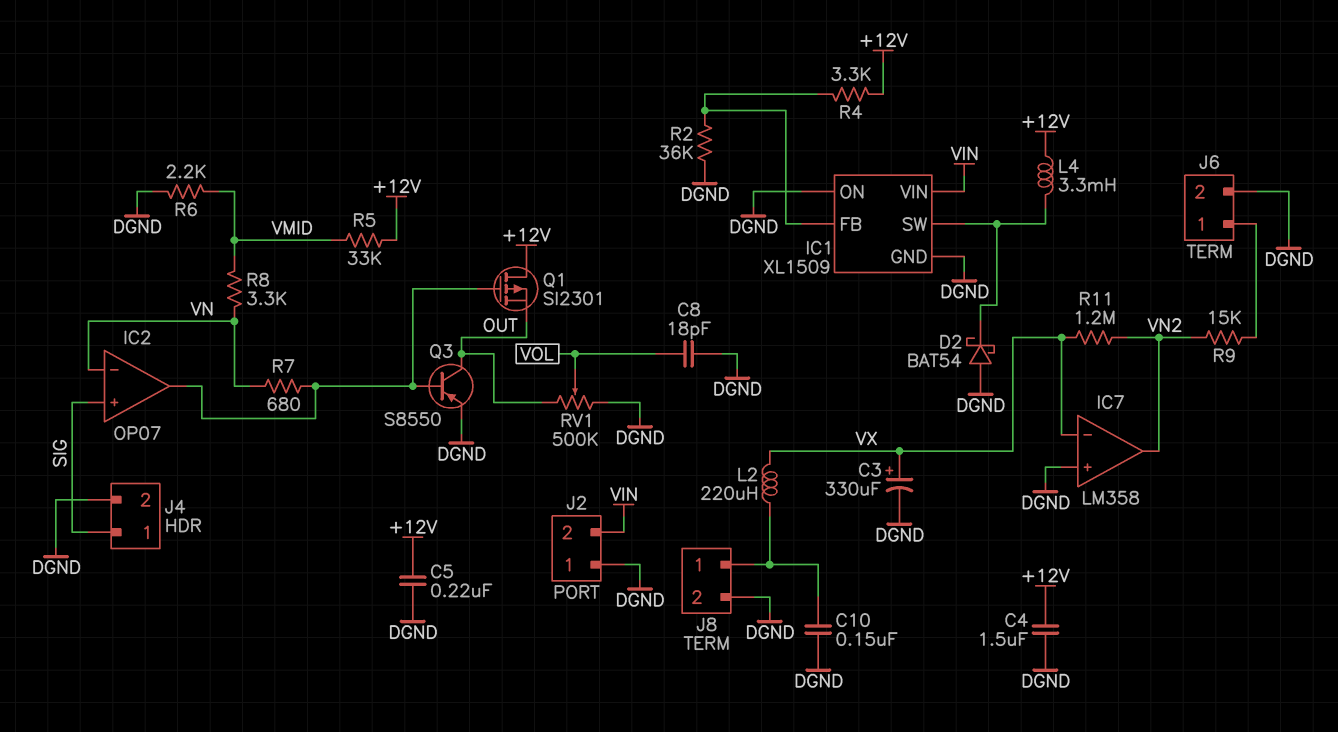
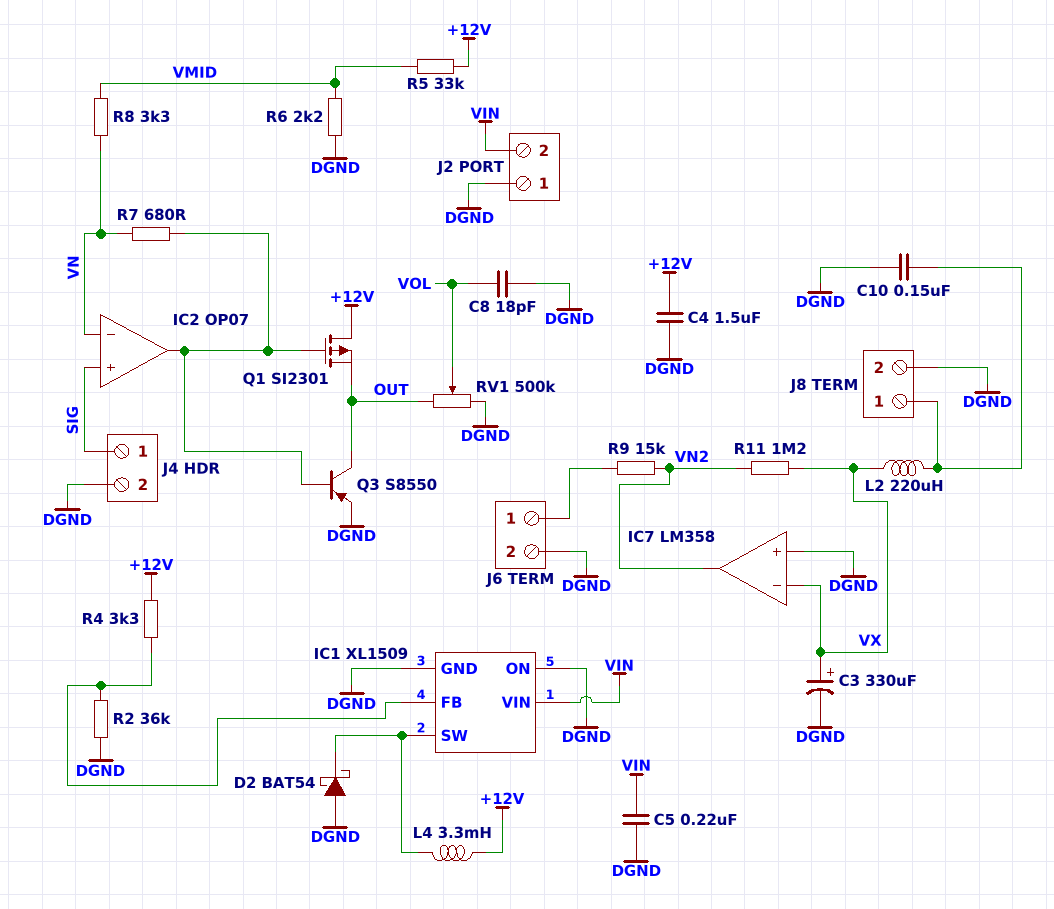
C5: 220nF (+12V, DGND) -> 220nF (DGND, VIN)

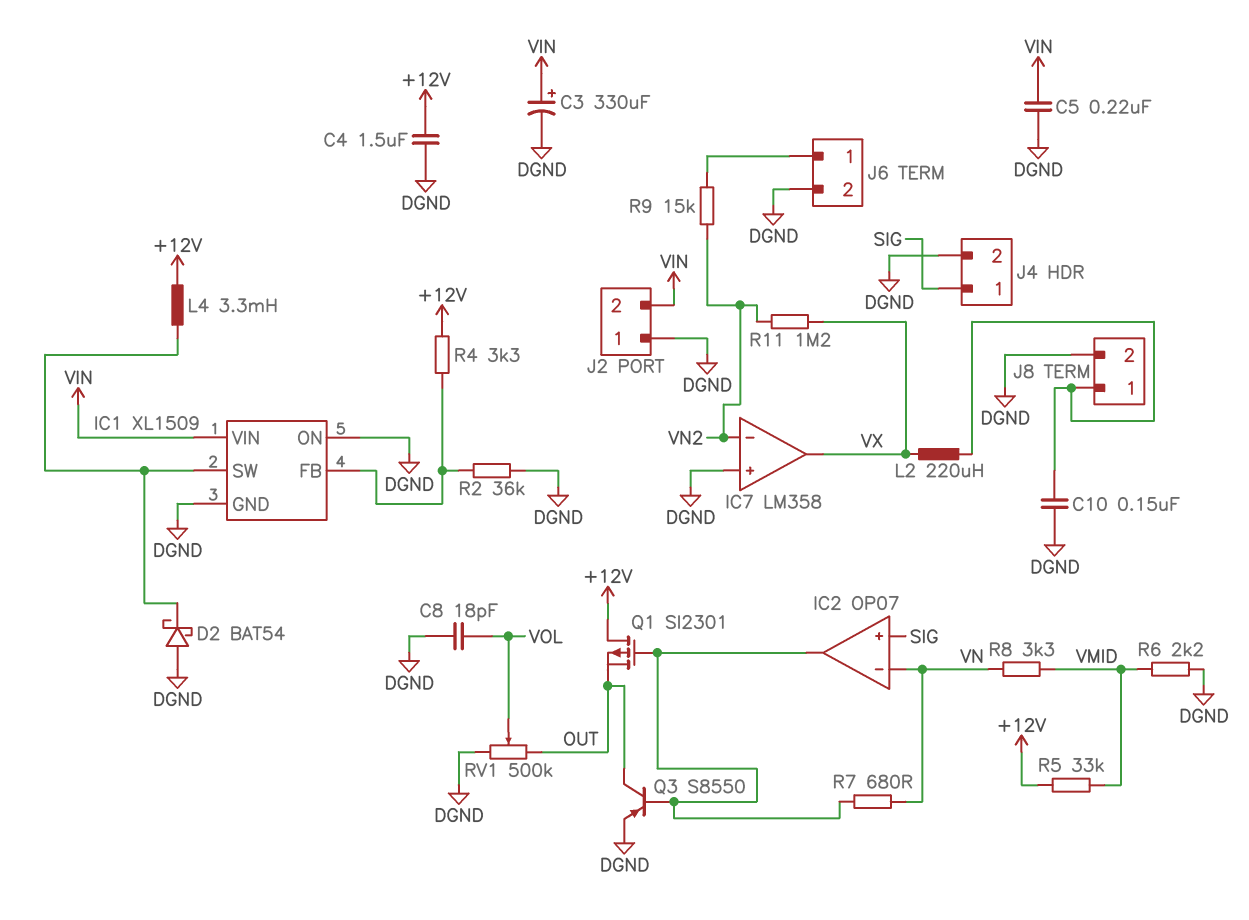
C3: 330uF (plus VX, minus DGND) -> 330uF (plus VIN, minus DGND)
IC7 pin in-: VX -> VN2
IC7 pin out: VN2 -> VX

